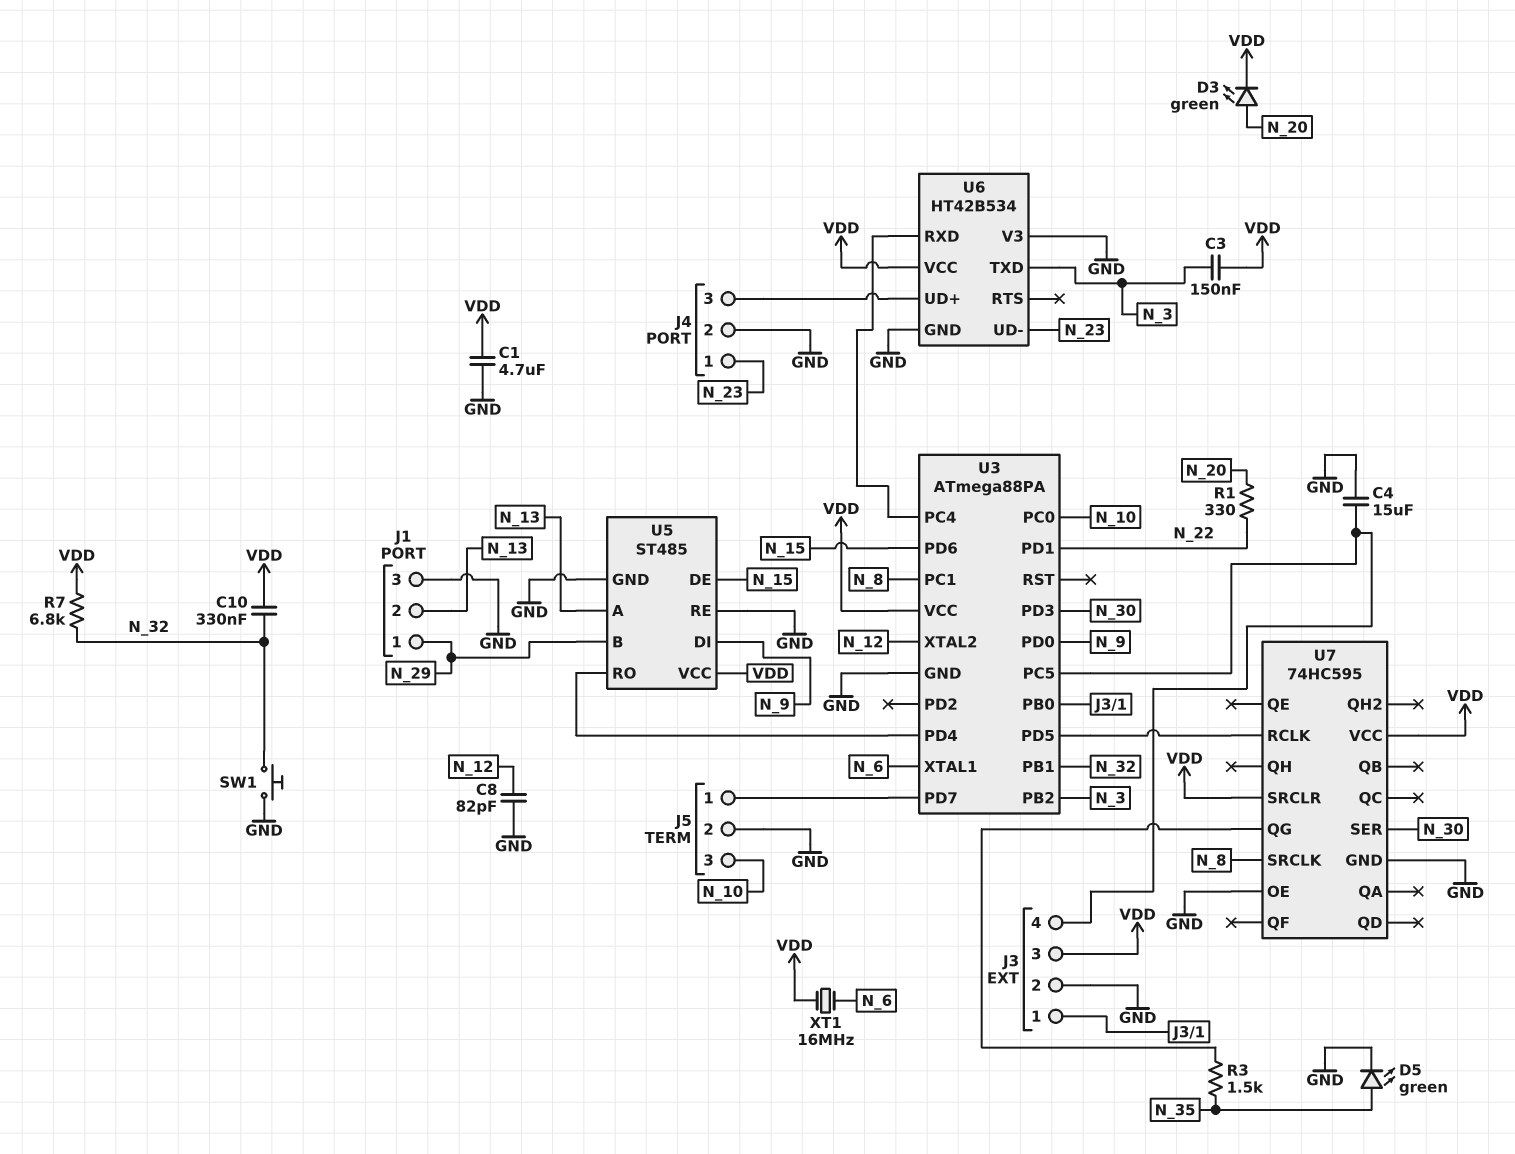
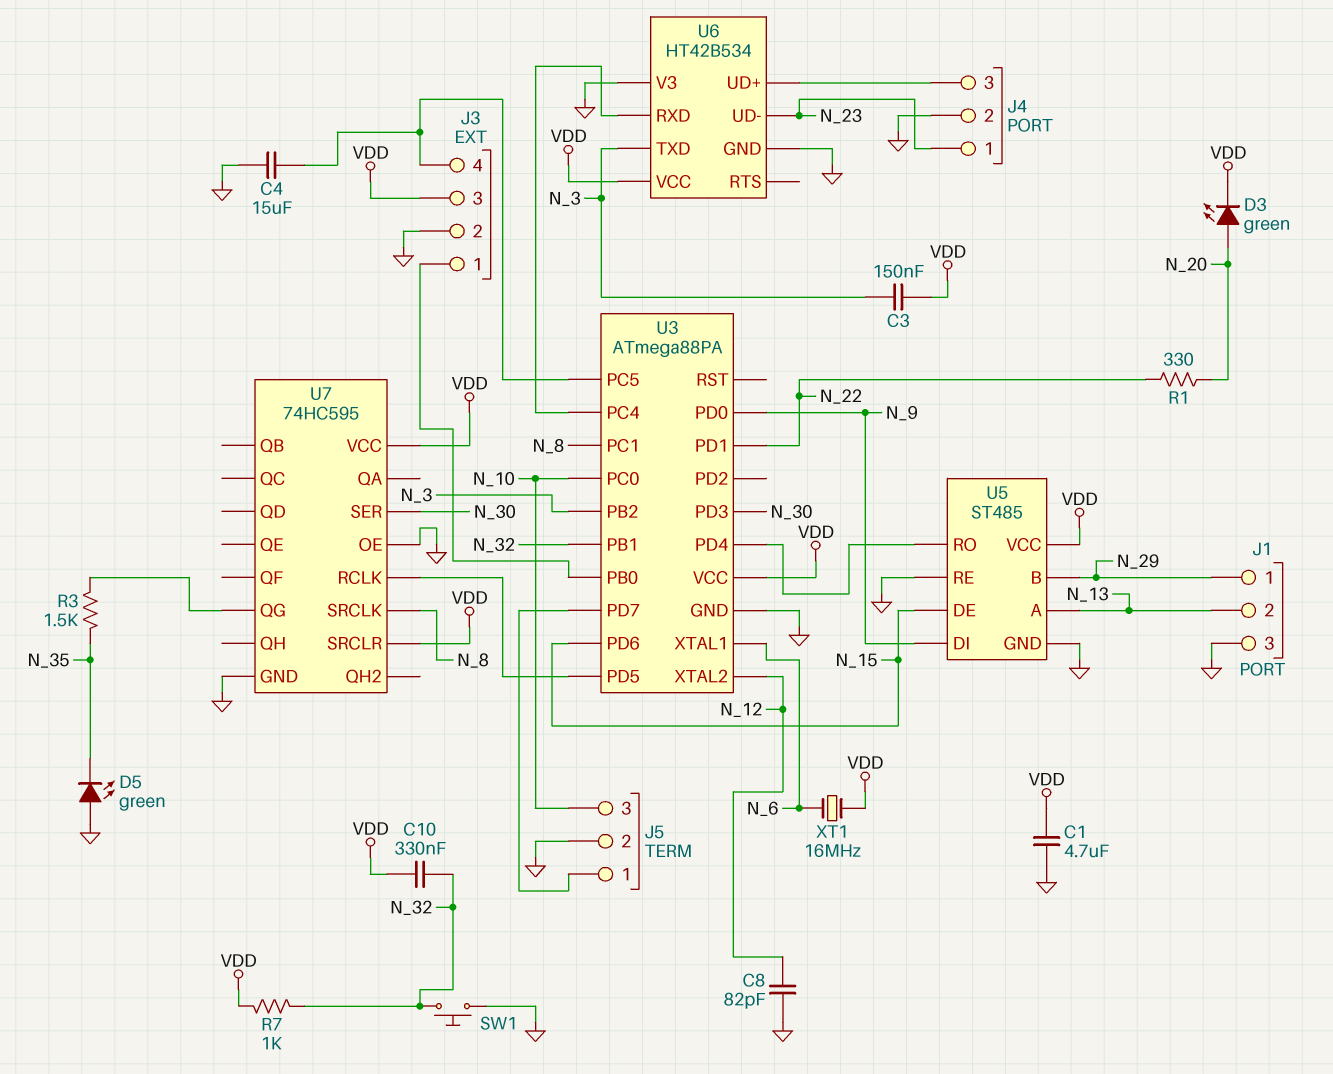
D5: LED green (A N_35, K GND) -> LED green (A GND, K N_35)
R7: 6.8k (N_32, VDD) -> 1k (N_32, VDD)

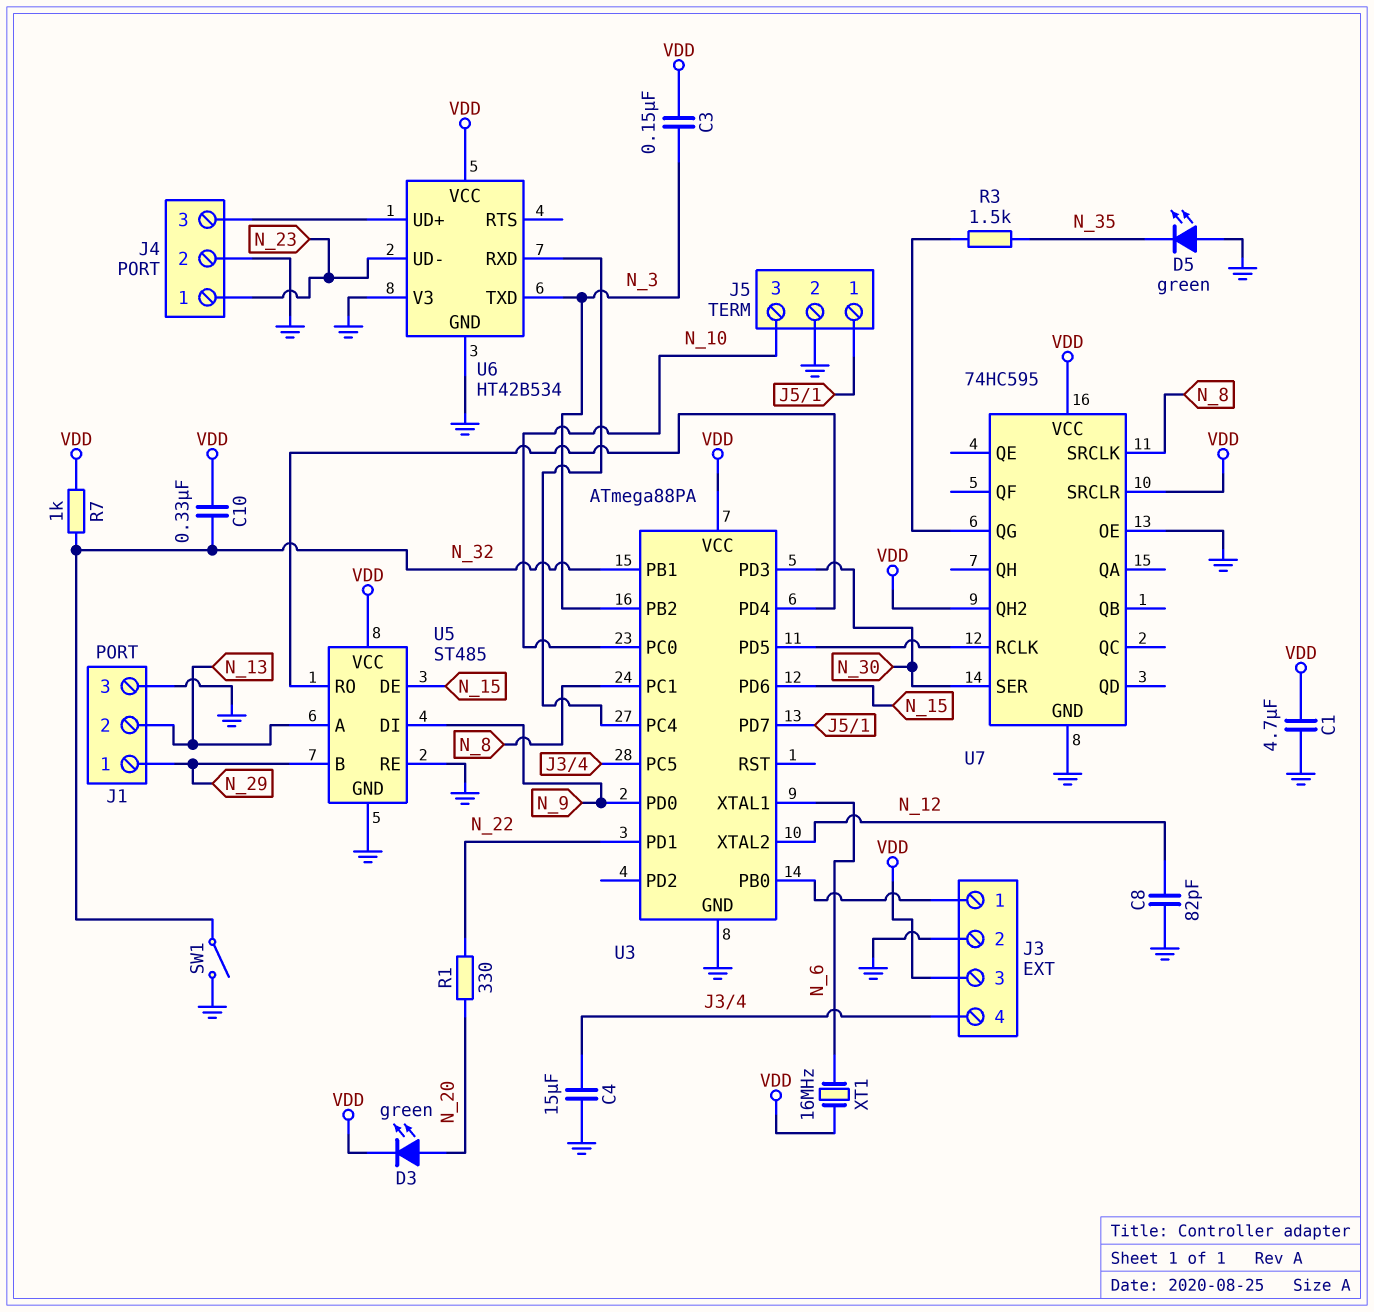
SW1: button (GND, N_32) -> switch (GND, N_32)
U7 pin QH2: none -> VDD

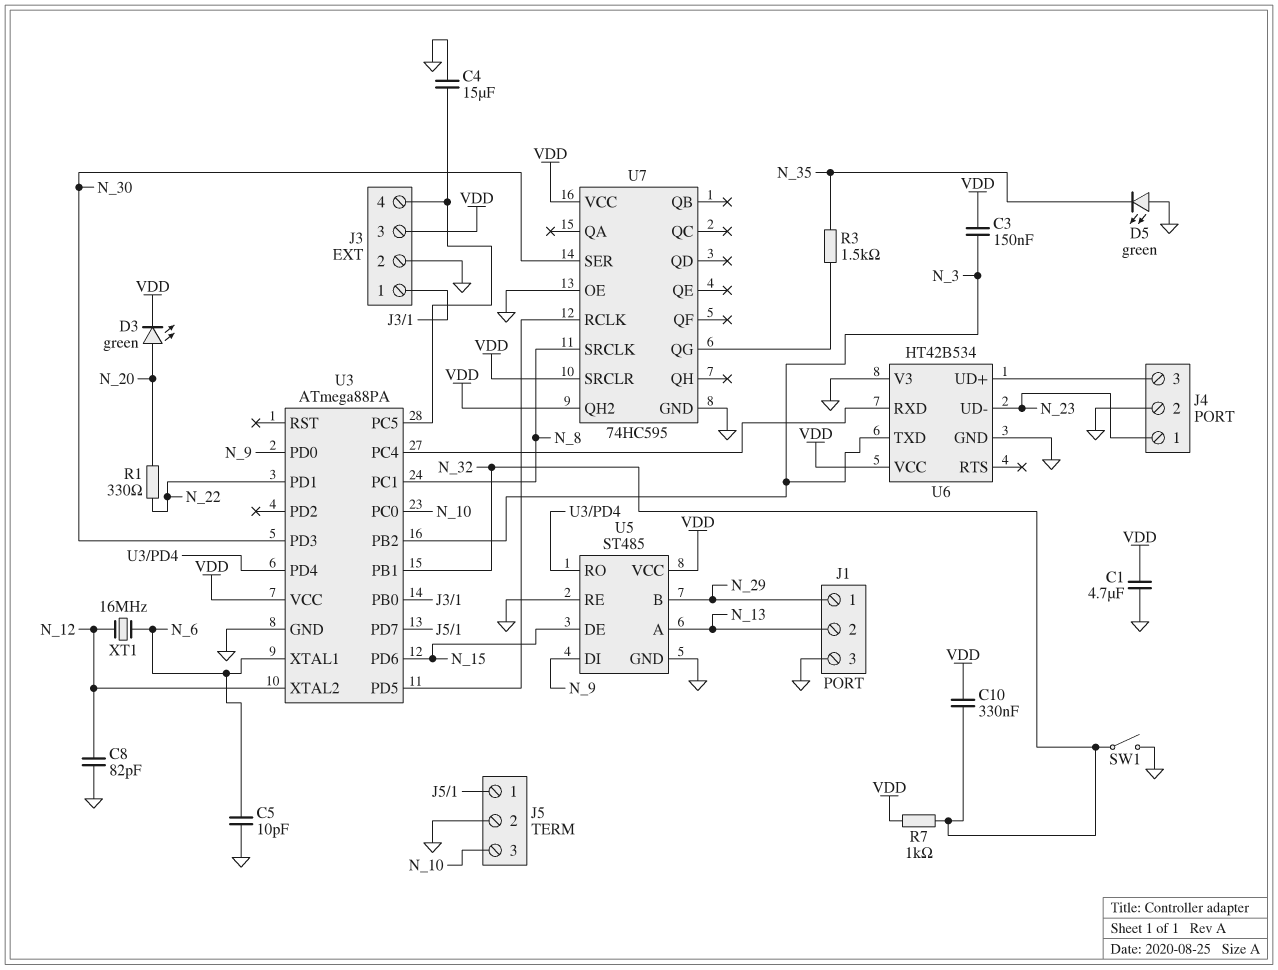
C5: none -> 10pF (GND, N_6)
XT1: 16MHz (N_6, VDD) -> 16MHz (N_6, N_12)

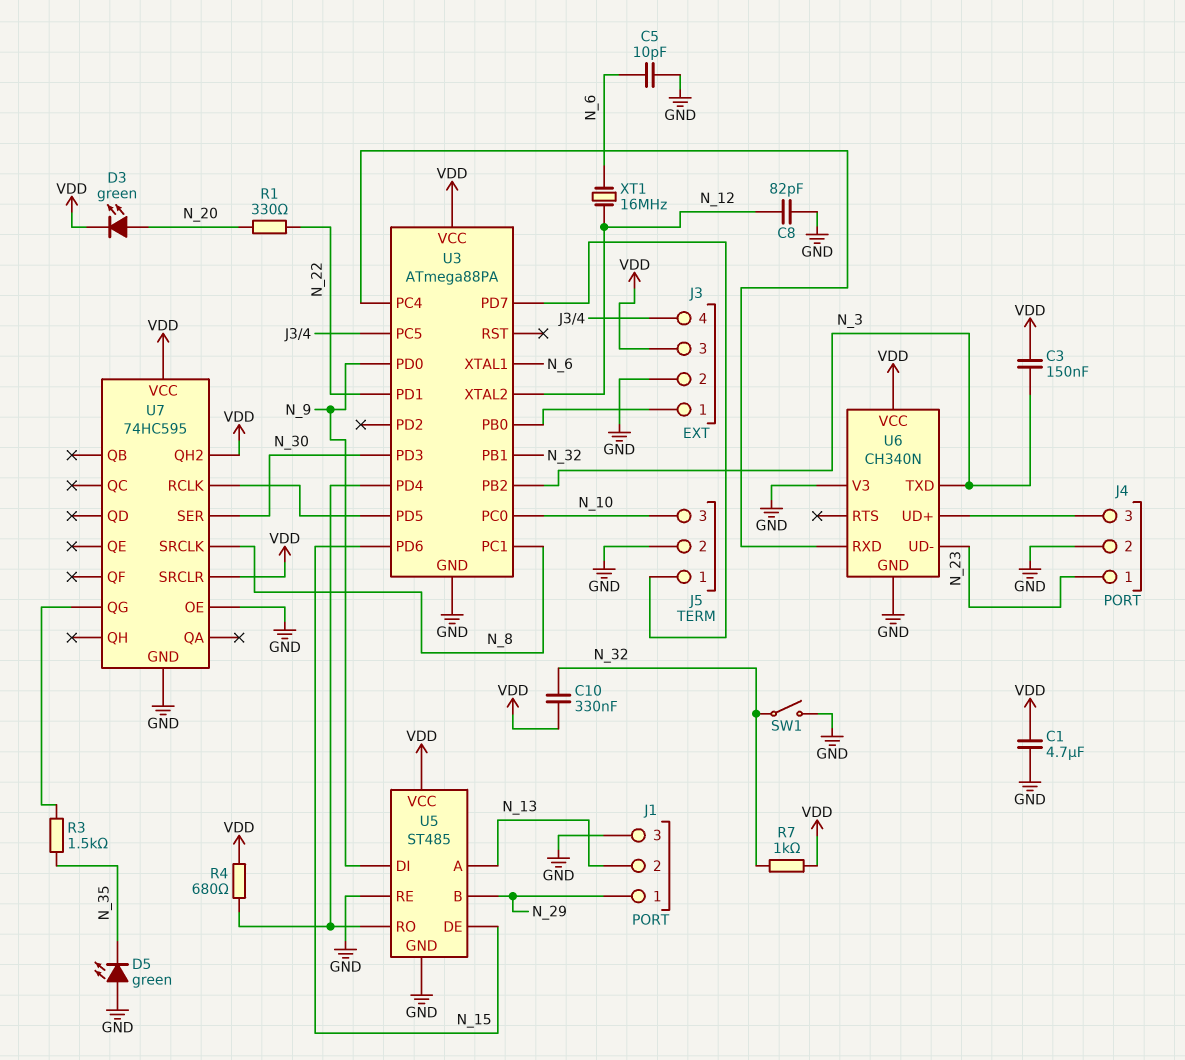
C4: 15uF (GND, J3/4) -> none
R4: none -> 680 (U3/PD4, VDD)
U6: HT42B534 -> CH340N

